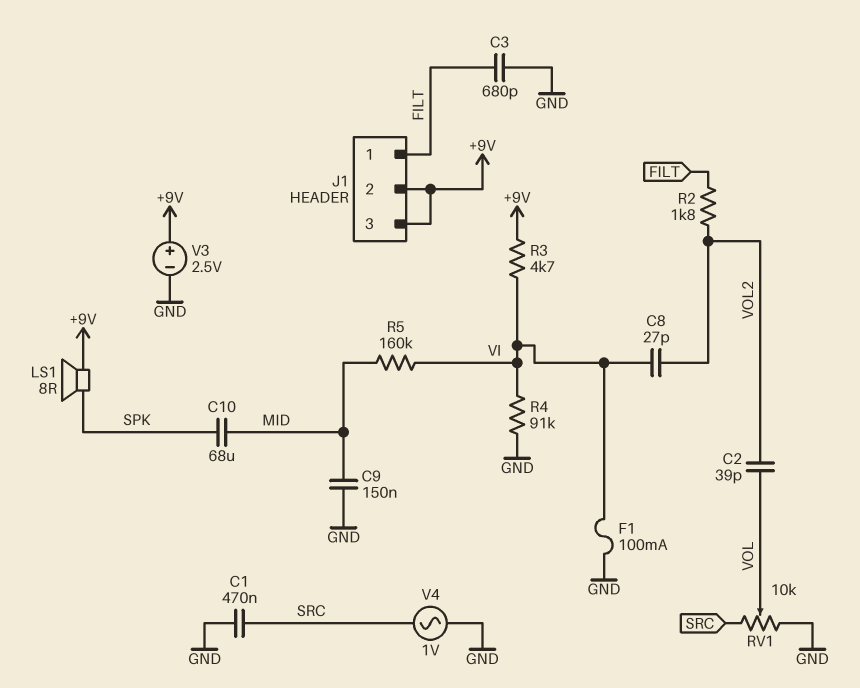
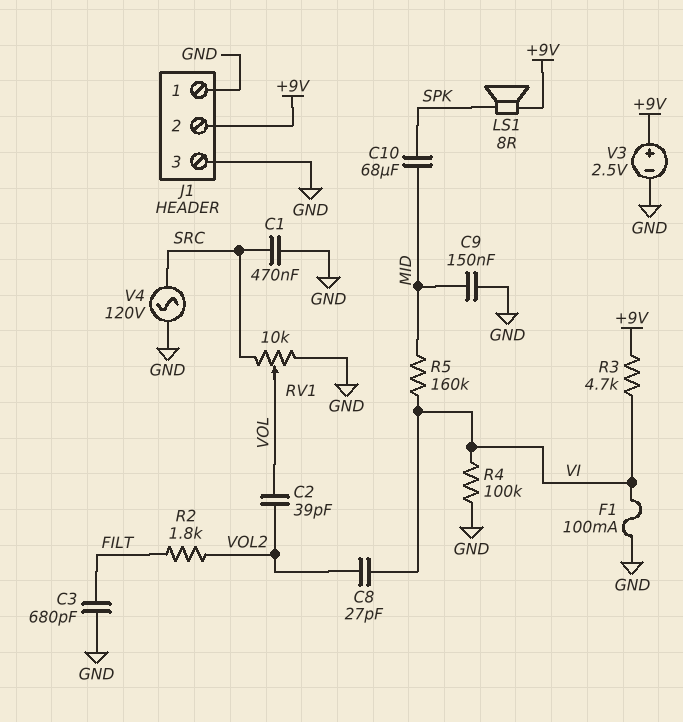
J1 pin 1: FILT -> GND
J1 pin 3: +9V -> GND
R4: 91k (GND, VI) -> 100k (GND, VI)
V4: AC 1V (GND, SRC) -> AC 120V (GND, SRC)

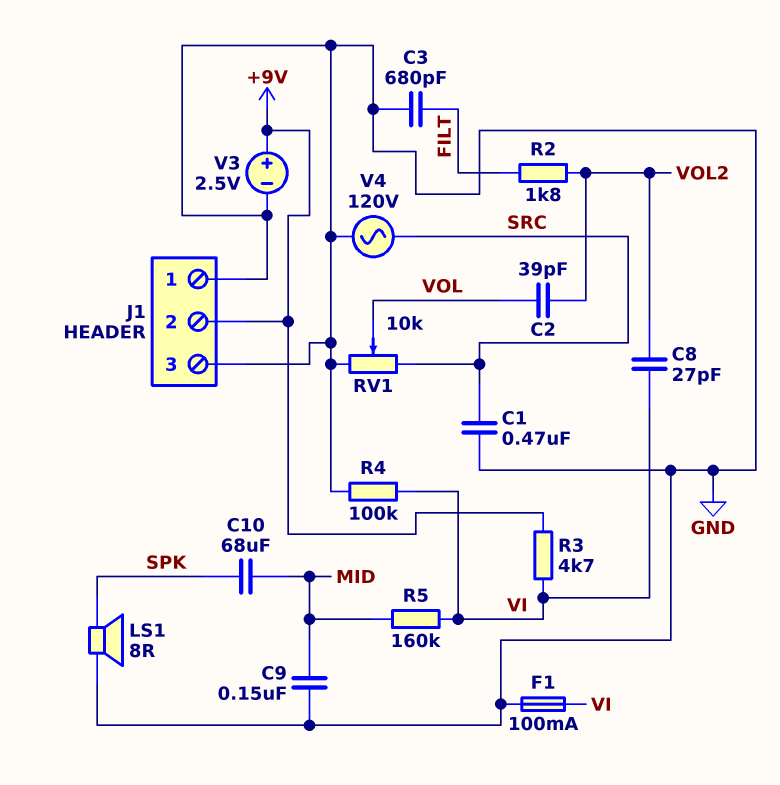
LS1: speaker 8R (+9V, SPK) -> speaker 8R (GND, SPK)

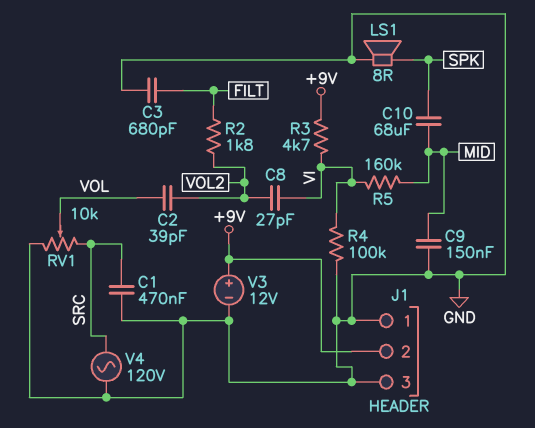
F1: 100mA (GND, VI) -> none
V3: 2.5V (plus +9V, minus GND) -> 12V (plus +9V, minus GND)

